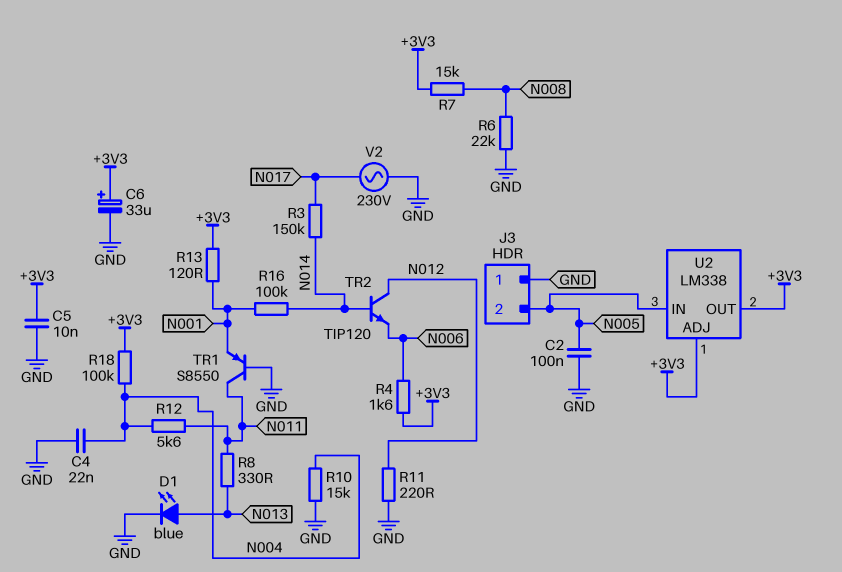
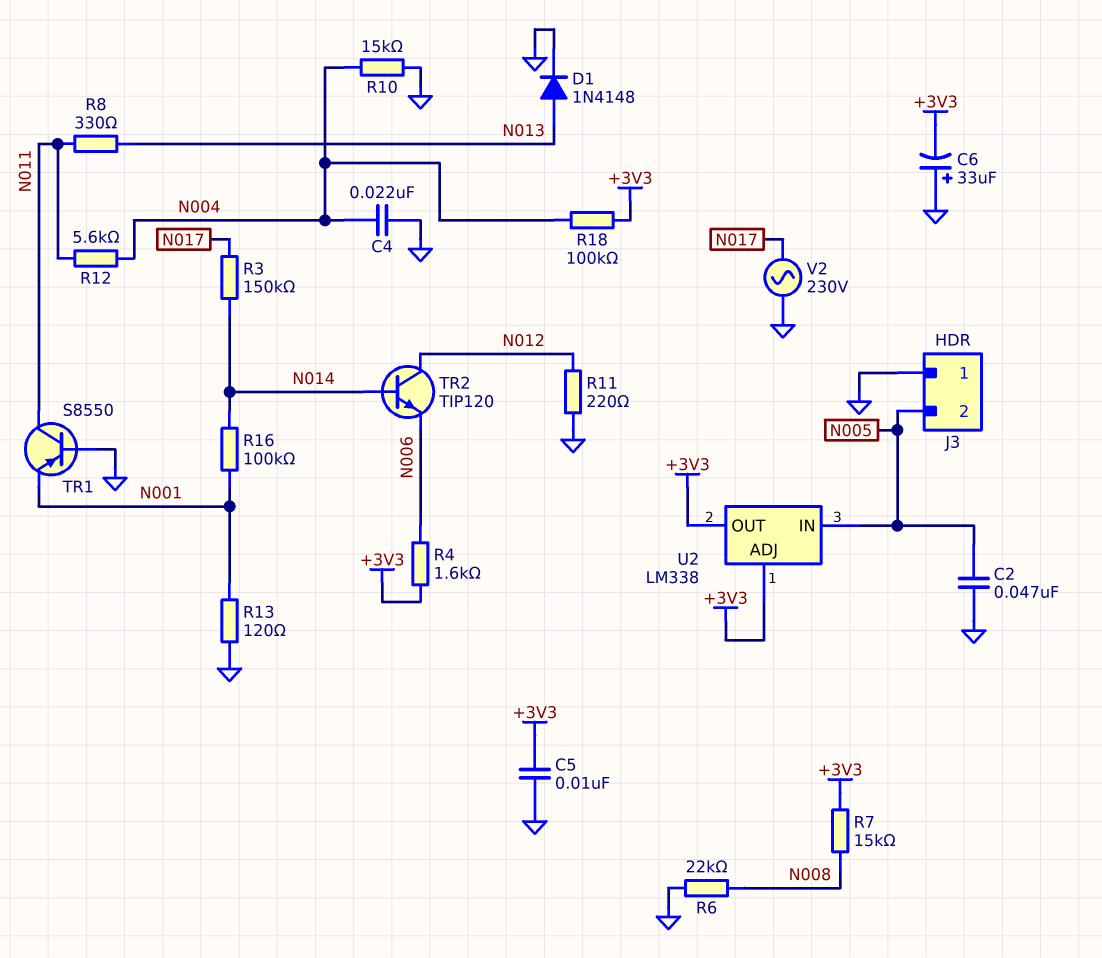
C2: 100nF (GND, N005) -> 47nF (GND, N005)
C6: 33uF (plus +3V3, minus GND) -> 33uF (plus GND, minus +3V3)
D1: LED blue (A N013, K GND) -> diode 1N4148 (A N013, K GND)
R13: 120 (+3V3, N001) -> 120 (GND, N001)

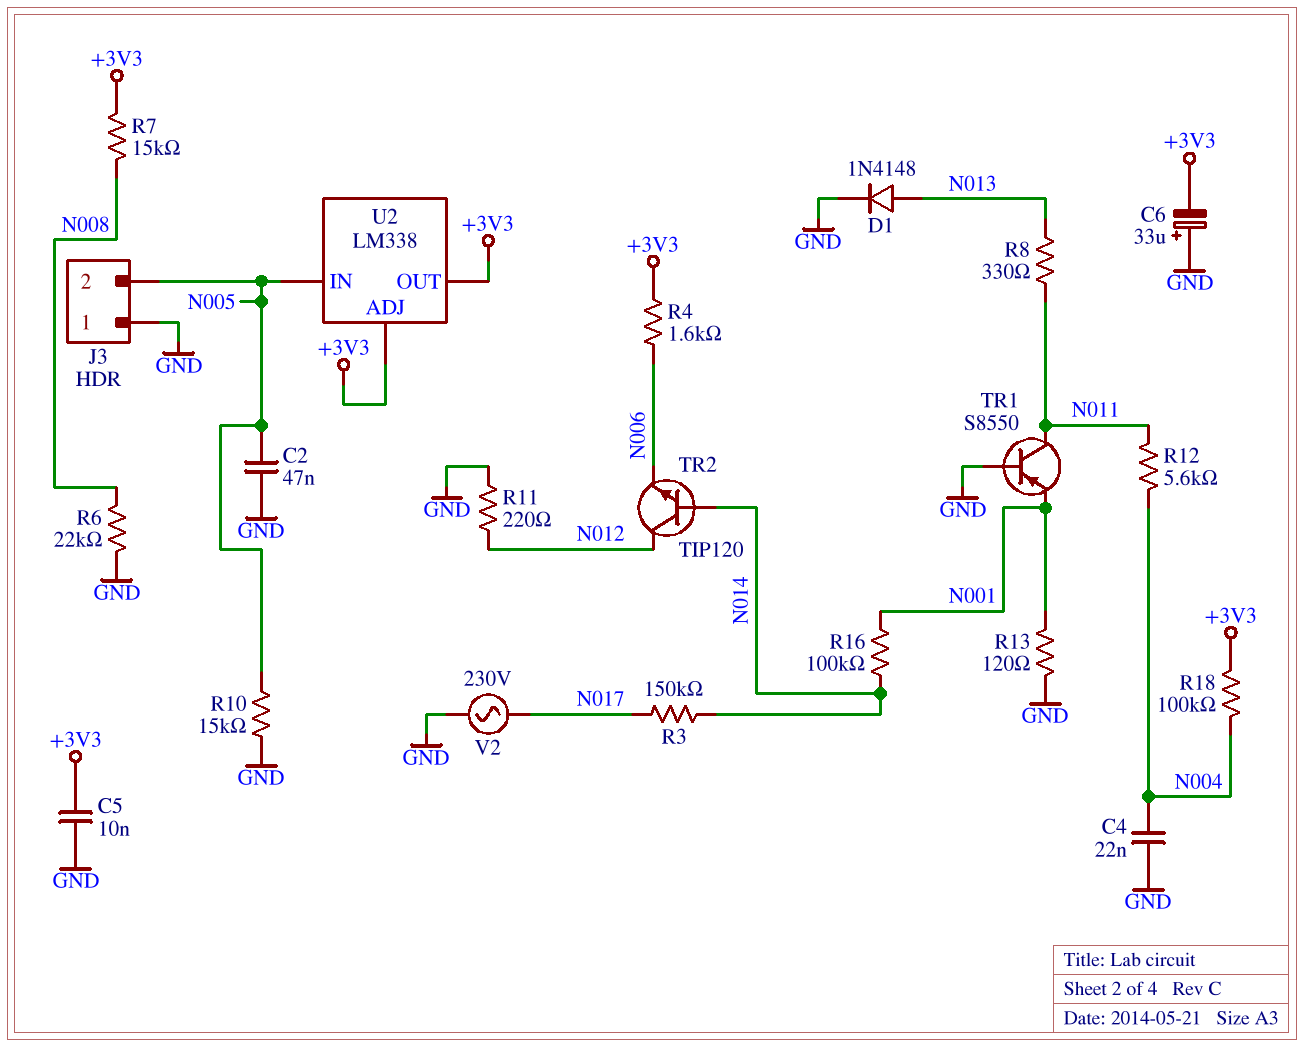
R10: 15k (GND, N004) -> 15k (GND, N005)

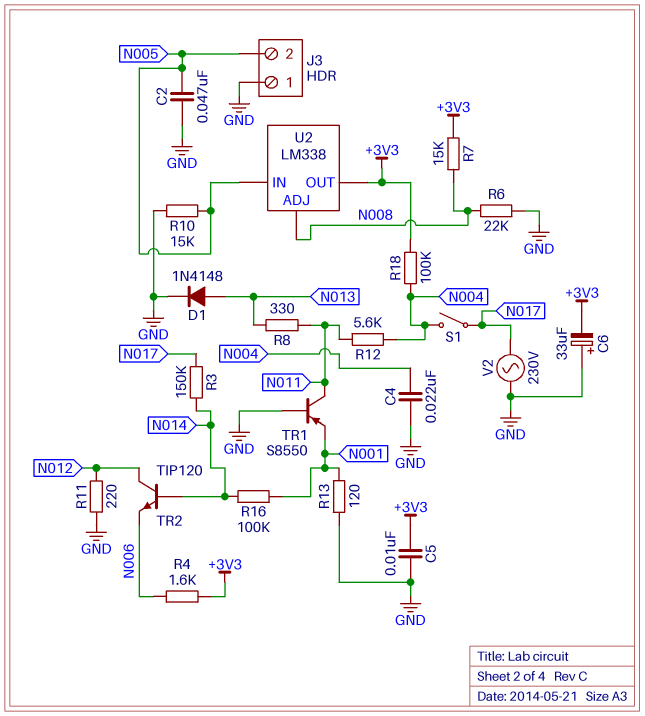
S1: none -> switch (N004, N017)
U2 pin ADJ: +3V3 -> N008

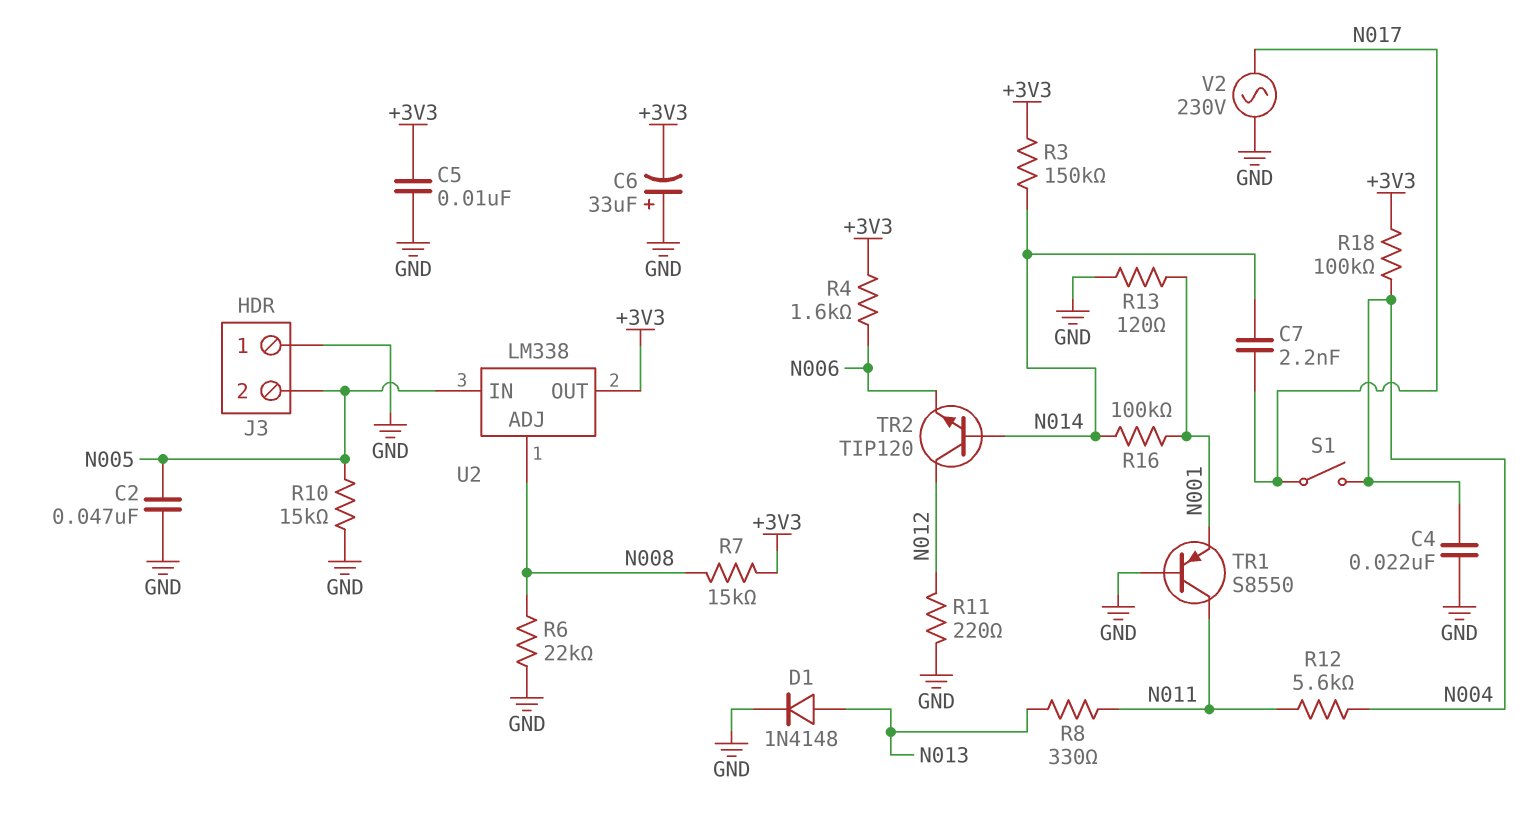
C7: none -> 2.2nF (N014, N017)
R3: 150k (N014, N017) -> 150k (+3V3, N014)

